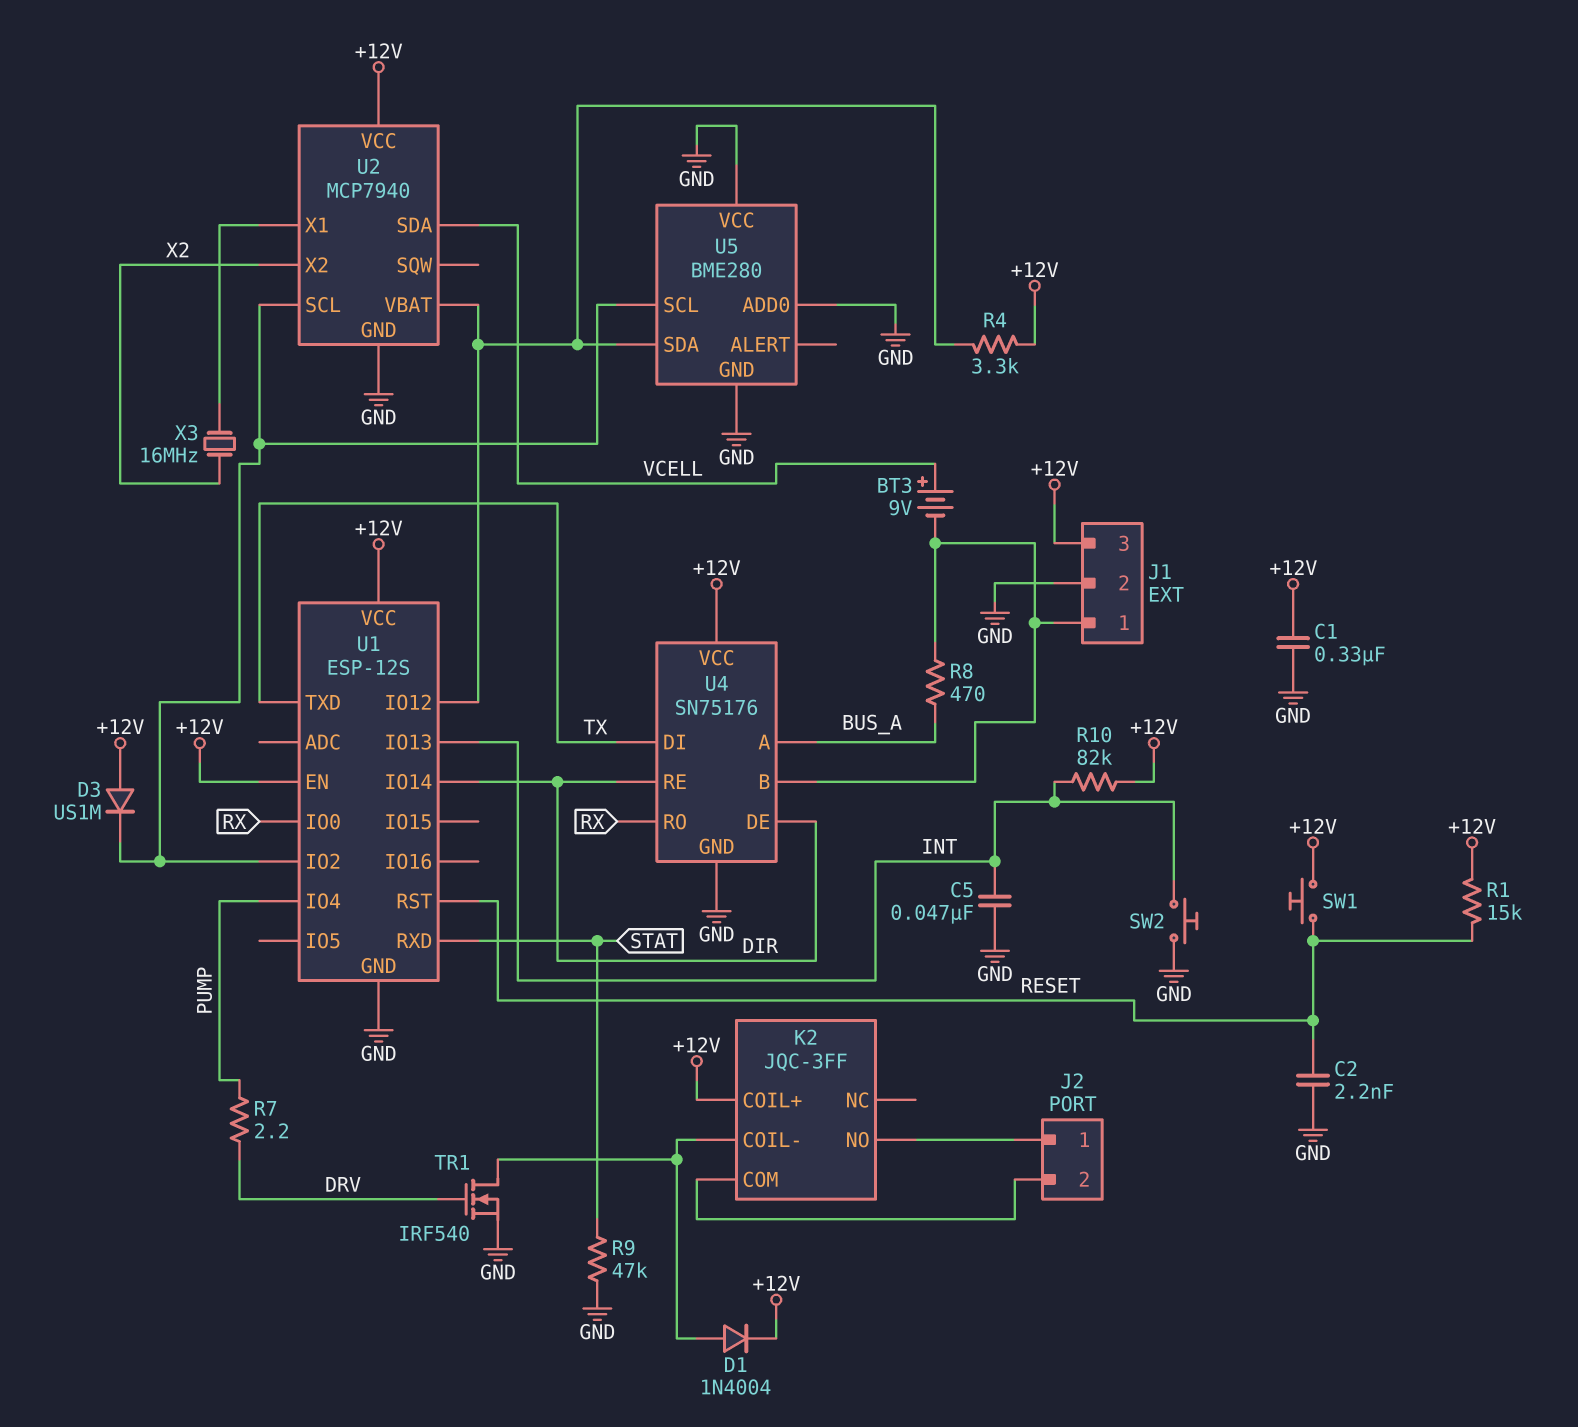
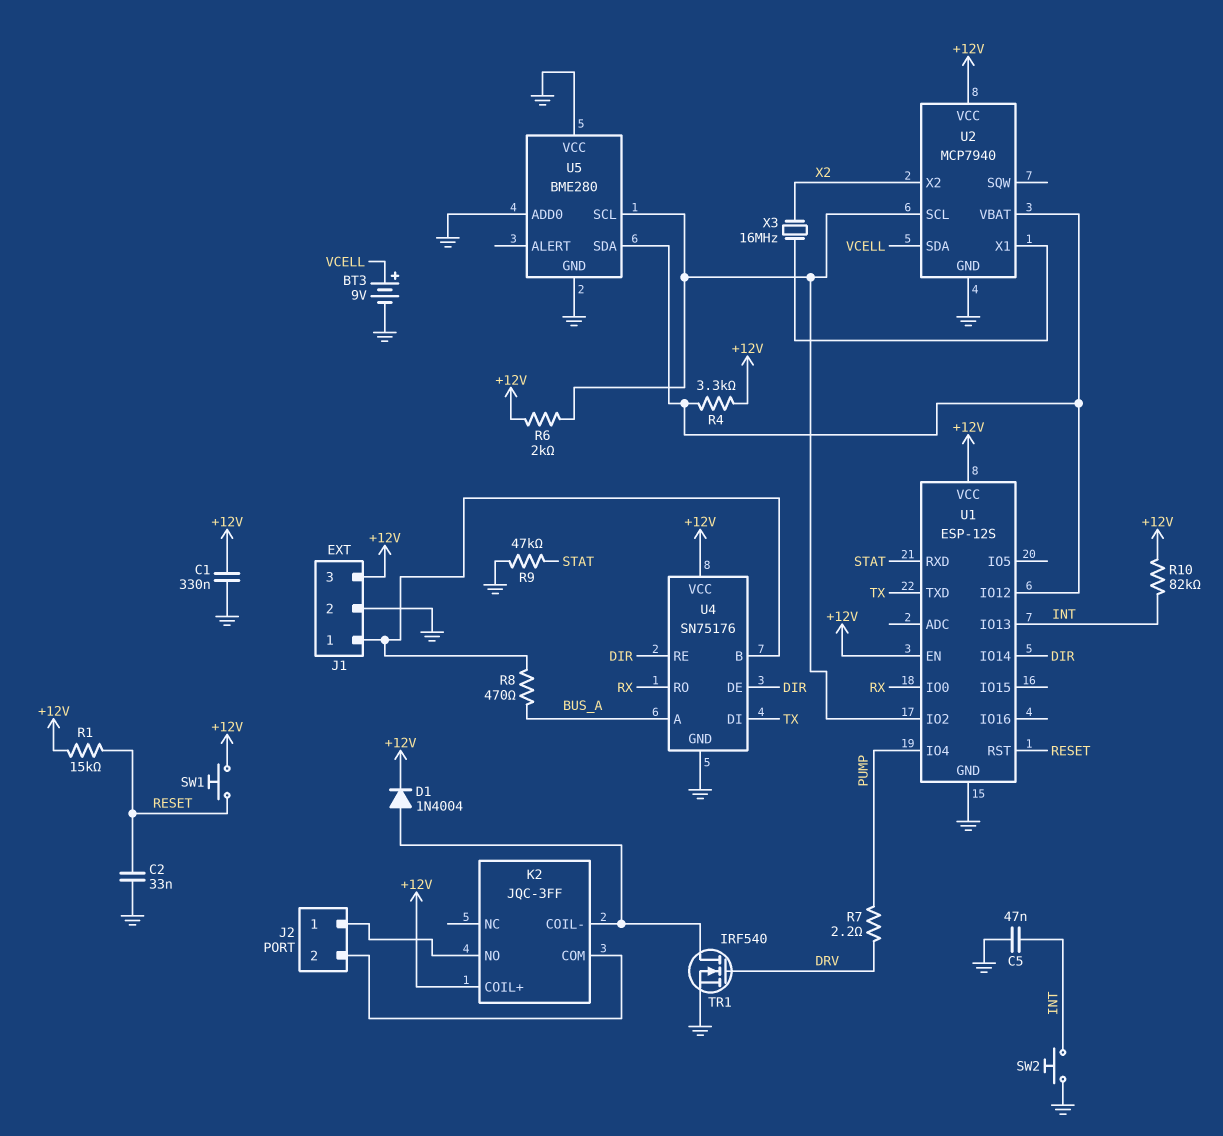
BT3: 9V (plus VCELL, minus J1/1) -> 9V (plus VCELL, minus GND)
C2: 2.2nF (GND, RESET) -> 33nF (GND, RESET)
D3: diode US1M (A +12V, K U1/IO2) -> none
R6: none -> 2k (+12V, U1/IO2)

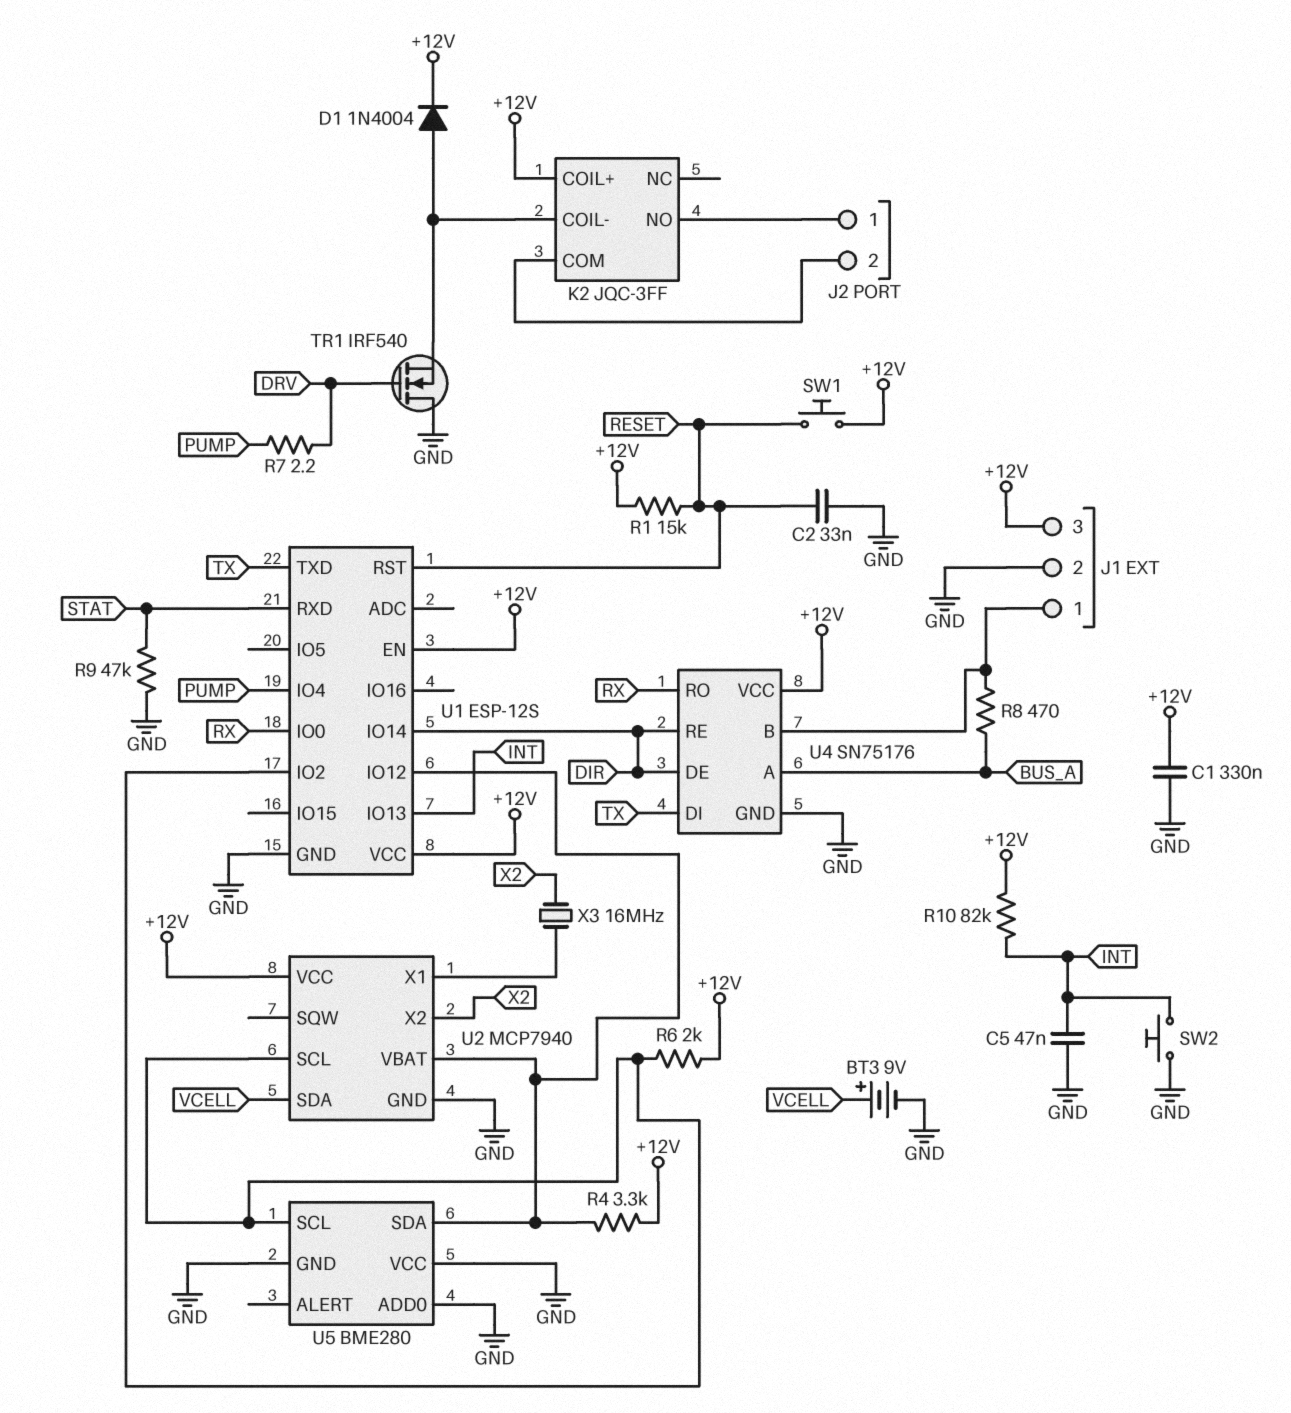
TR1: NMOS IRF540 (G DRV, D K2/COIL-, S GND) -> NMOS IRF540 (G DRV, D GND, S K2/COIL-)

